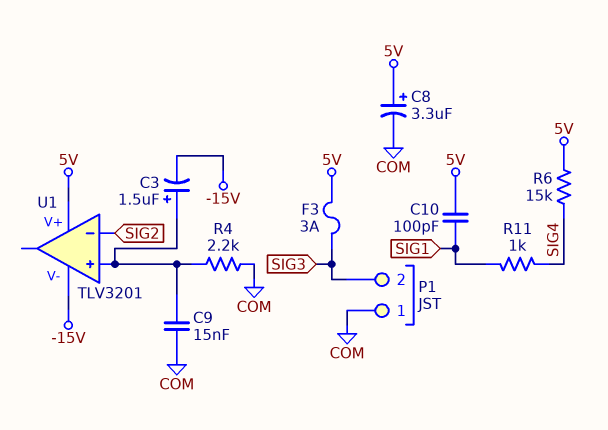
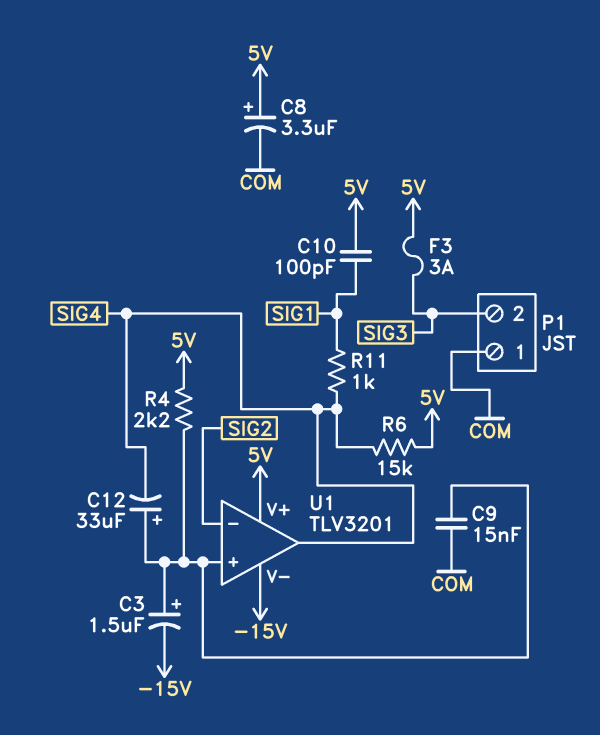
C12: none -> 33uF (plus U1/in+, minus SIG4)
R4: 2.2k (COM, U1/in+) -> 2.2k (5V, U1/in+)
U1 pin out: none -> SIG4

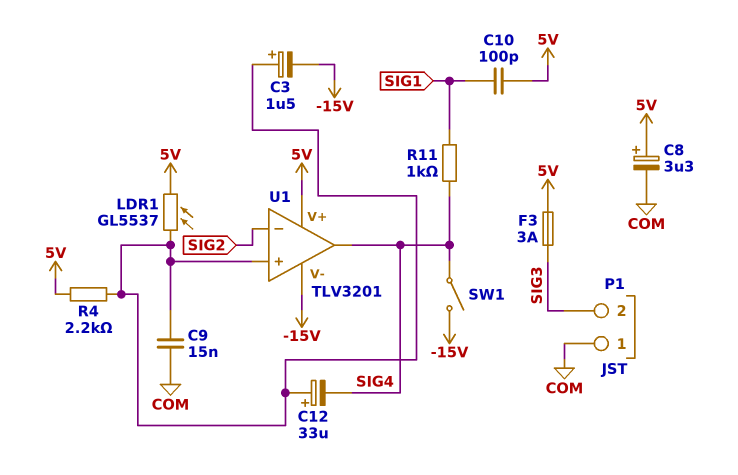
LDR1: none -> GL5537 (5V, U1/in+)
R6: 15k (5V, SIG4) -> none
SW1: none -> switch (-15V, SIG4)

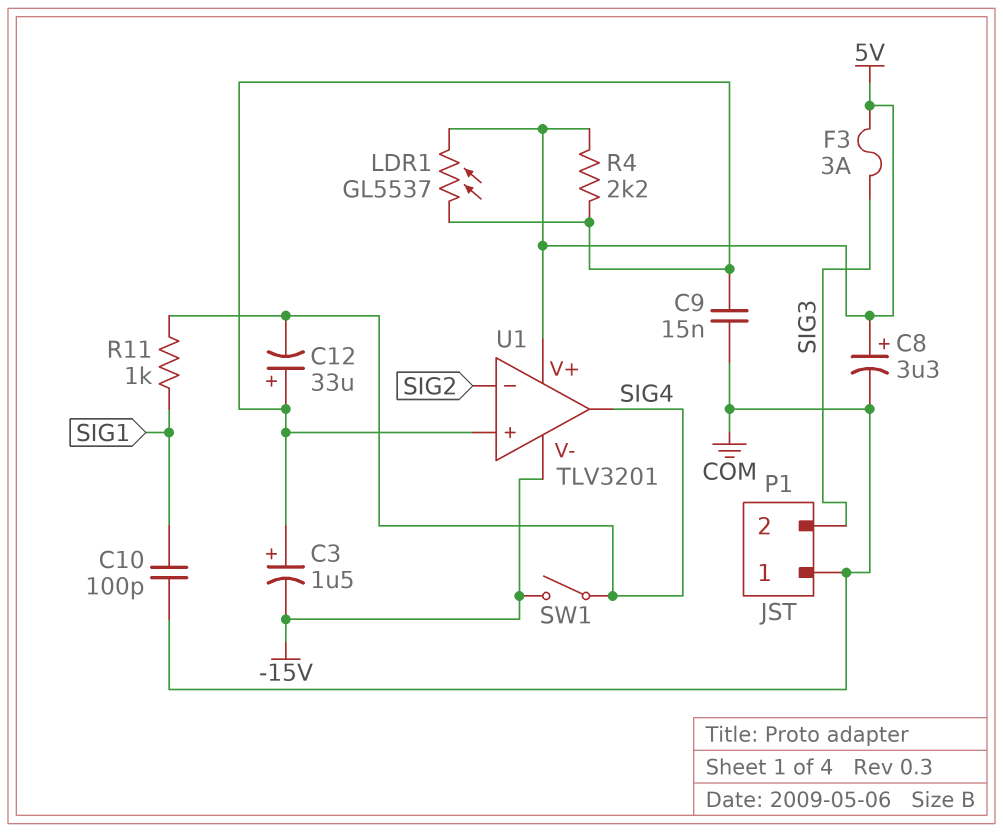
C10: 100pF (5V, SIG1) -> 100pF (COM, SIG1)

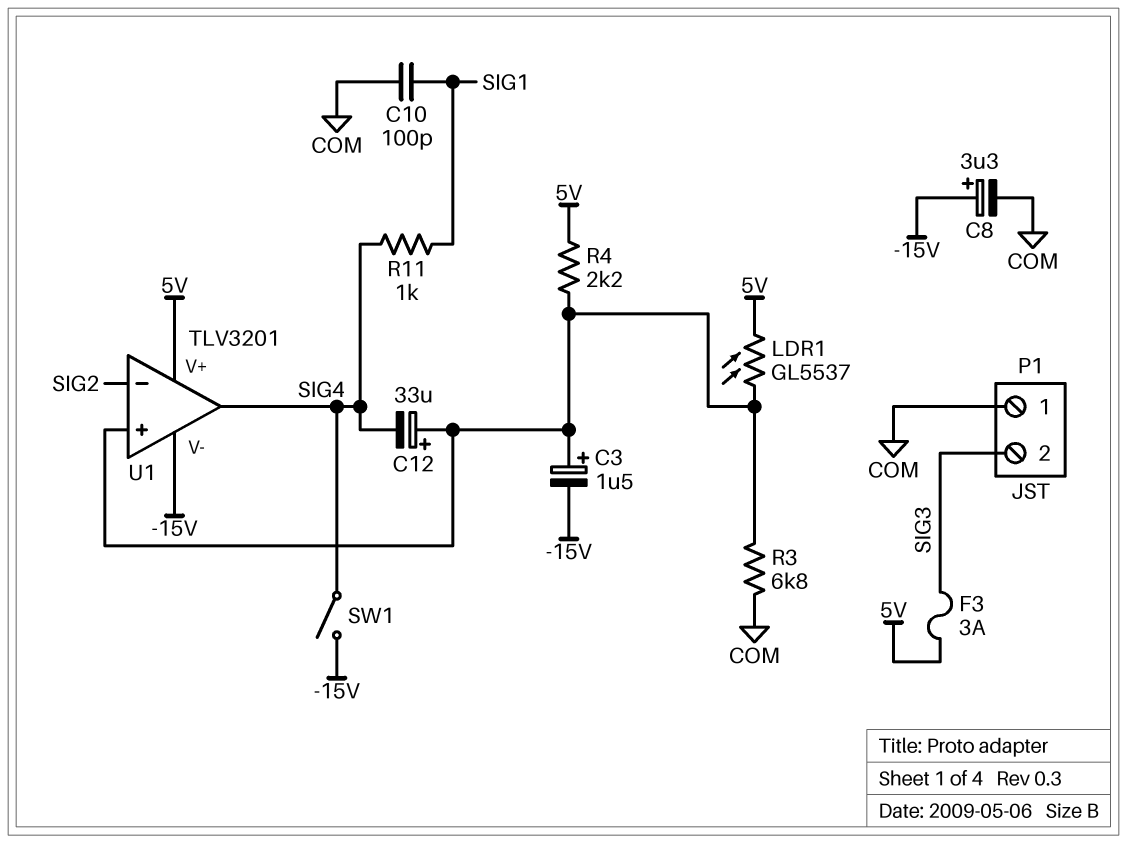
C8: 3.3uF (plus 5V, minus COM) -> 3.3uF (plus -15V, minus COM)
C9: 15nF (COM, U1/in+) -> none
R3: none -> 6.8k (COM, U1/in+)

